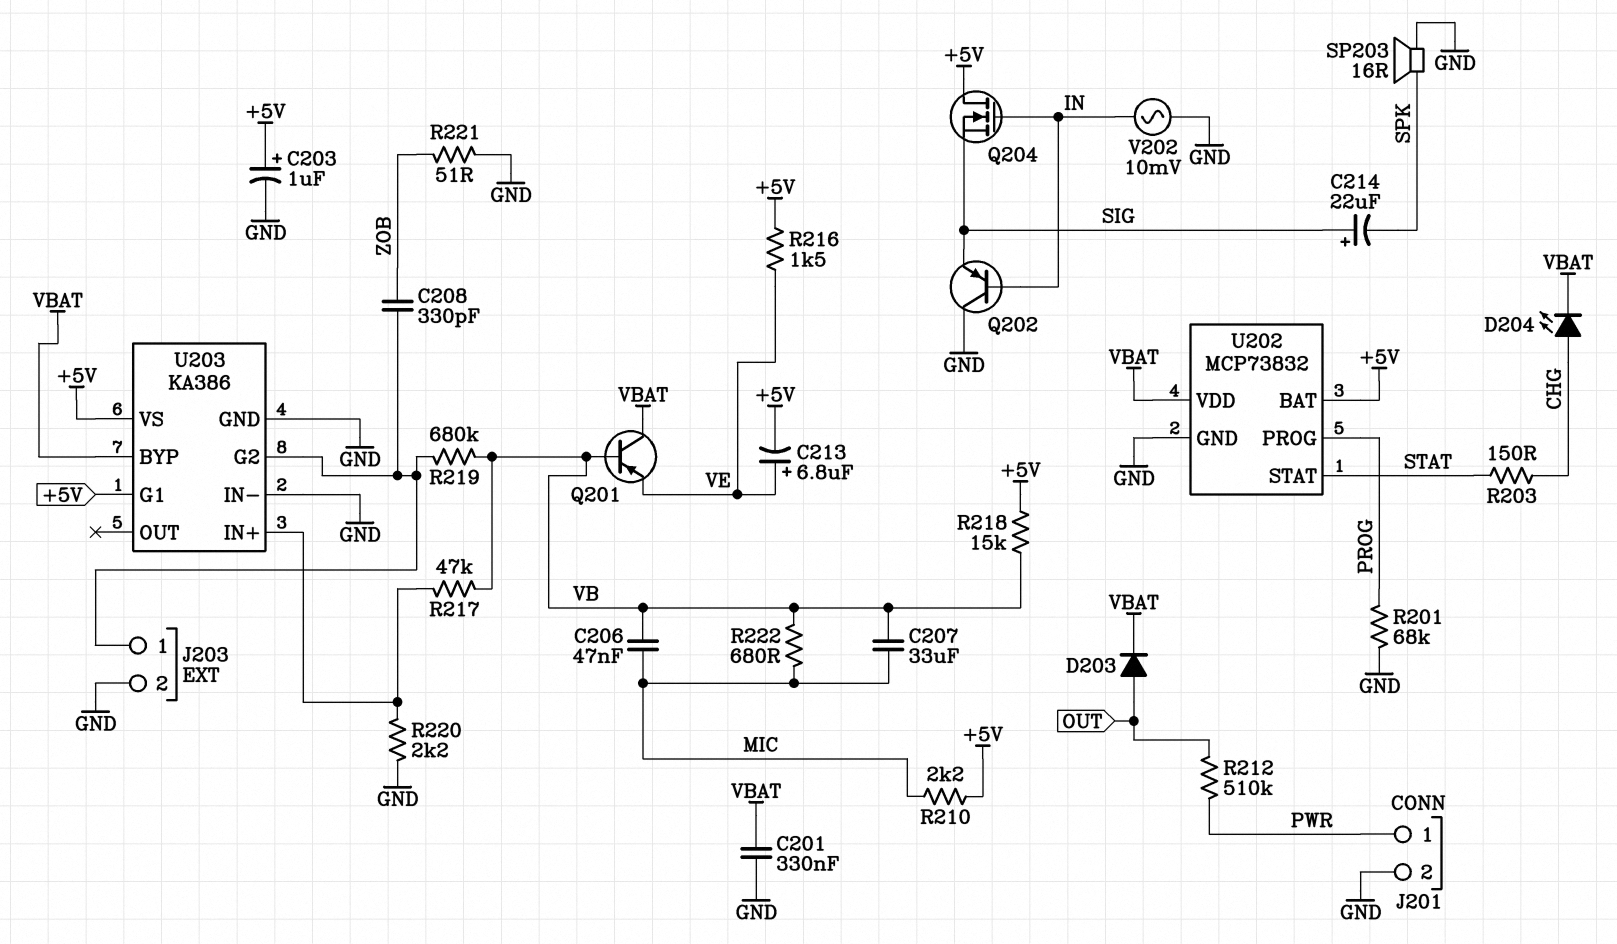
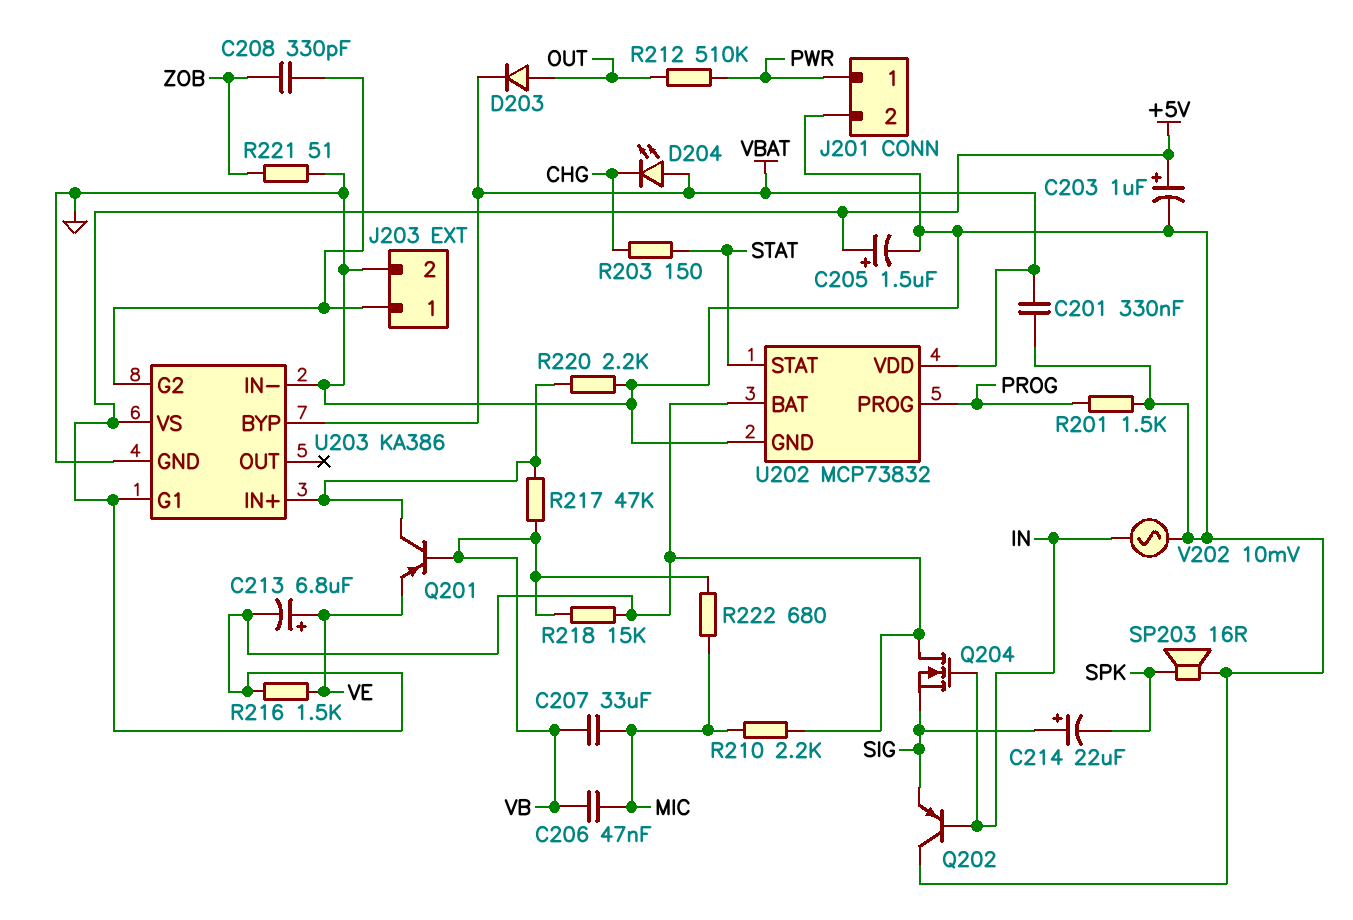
C205: none -> 1.5uF (plus +5V, minus GND)
D204: LED (A CHG, K VBAT) -> LED (A VBAT, K CHG)
Q201: PNP (B VB, C VBAT, E VE) -> PNP (B VB, C U203/IN+, E VE)
R201: 68k (GND, PROG) -> 1.5k (GND, PROG)
R219: 680k (J203/1, VB) -> none

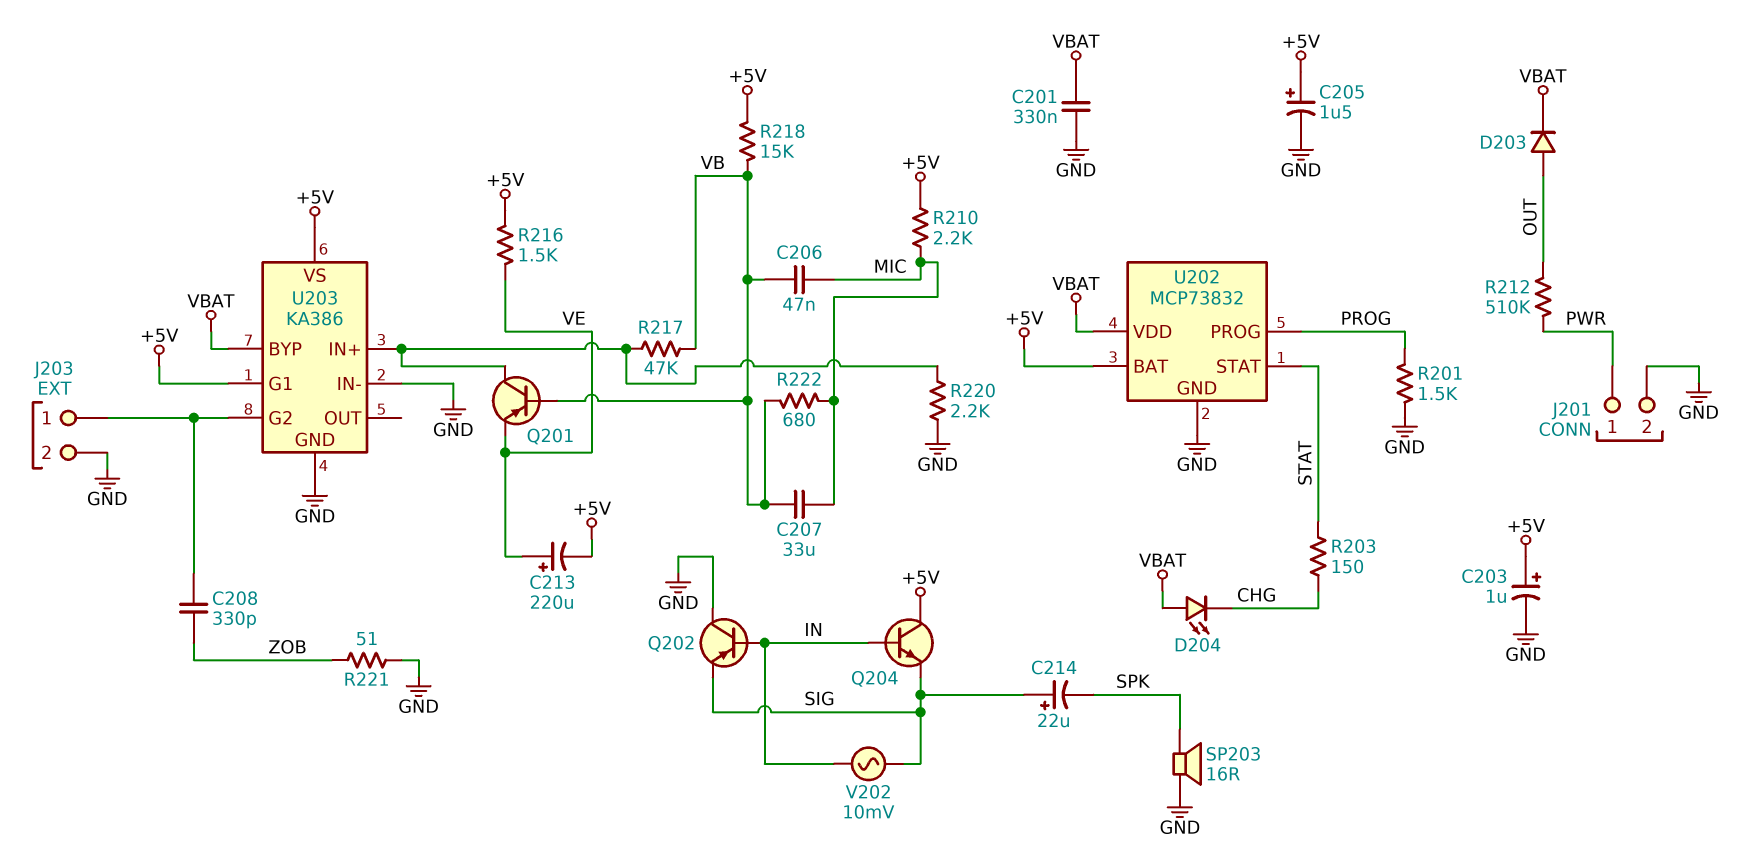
C213: 6.8uF (plus VE, minus +5V) -> 220uF (plus VE, minus +5V)
Q204: NMOS (G IN, D +5V, S SIG) -> NPN (B IN, C +5V, E SIG)
V202: AC 10mV (GND, IN) -> AC 10mV (IN, SIG)

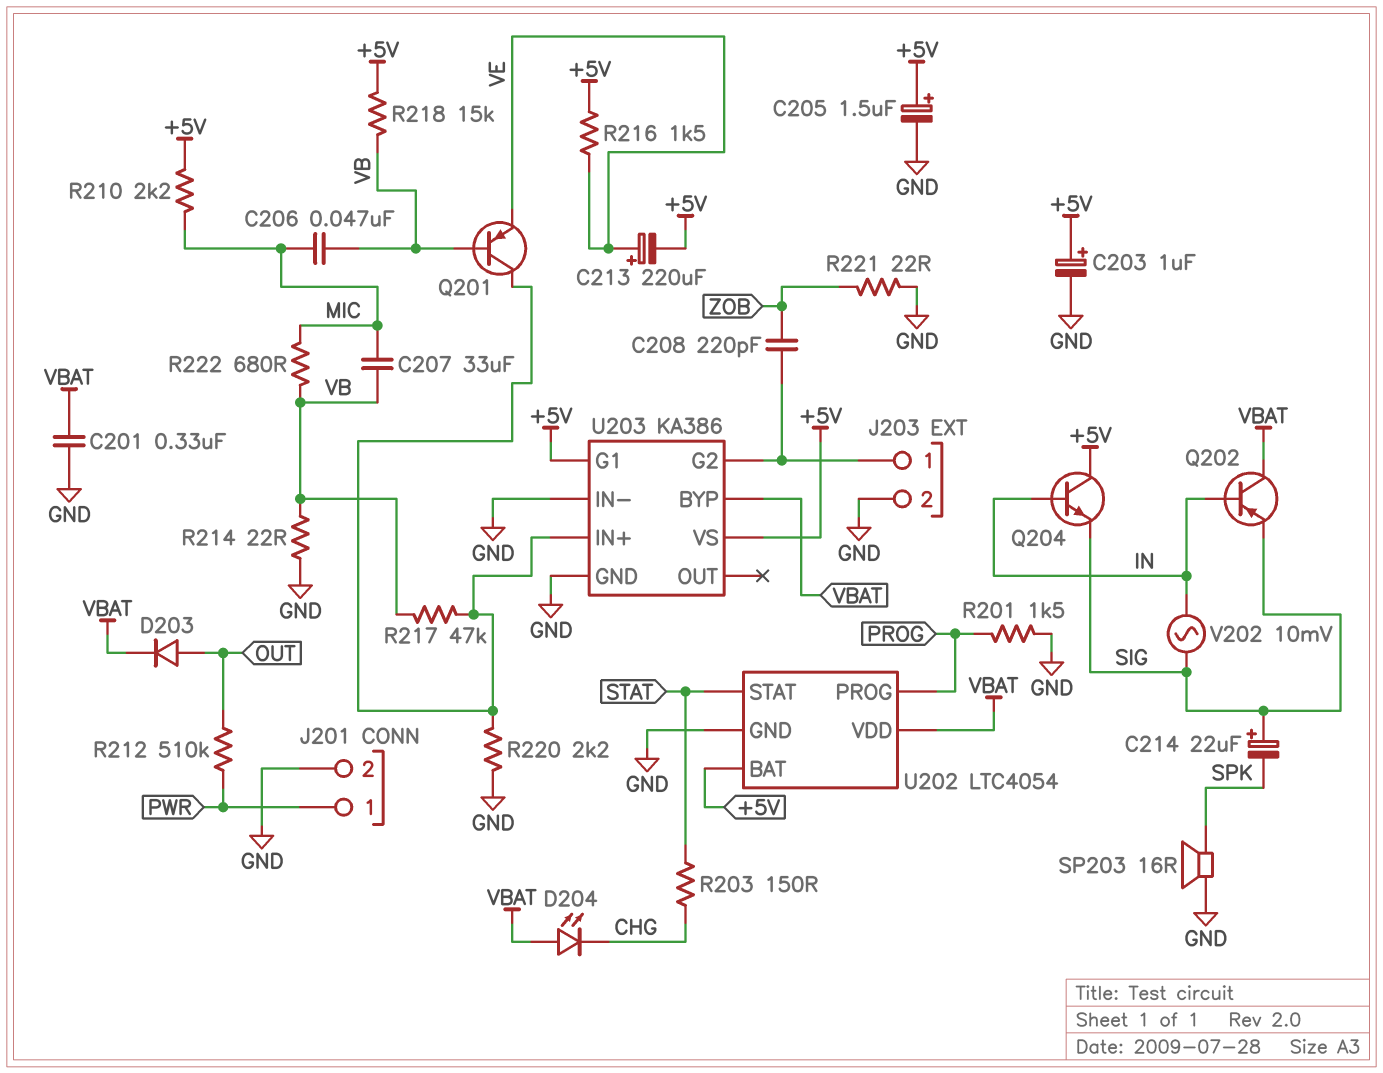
C208: 330pF (J203/1, ZOB) -> 220pF (J203/1, ZOB)
Q202: PNP (B IN, C GND, E SIG) -> PNP (B IN, C VBAT, E SIG)
R214: none -> 22 (GND, VB)
R221: 51 (GND, ZOB) -> 22 (GND, ZOB)
U202: MCP73832 -> LTC4054

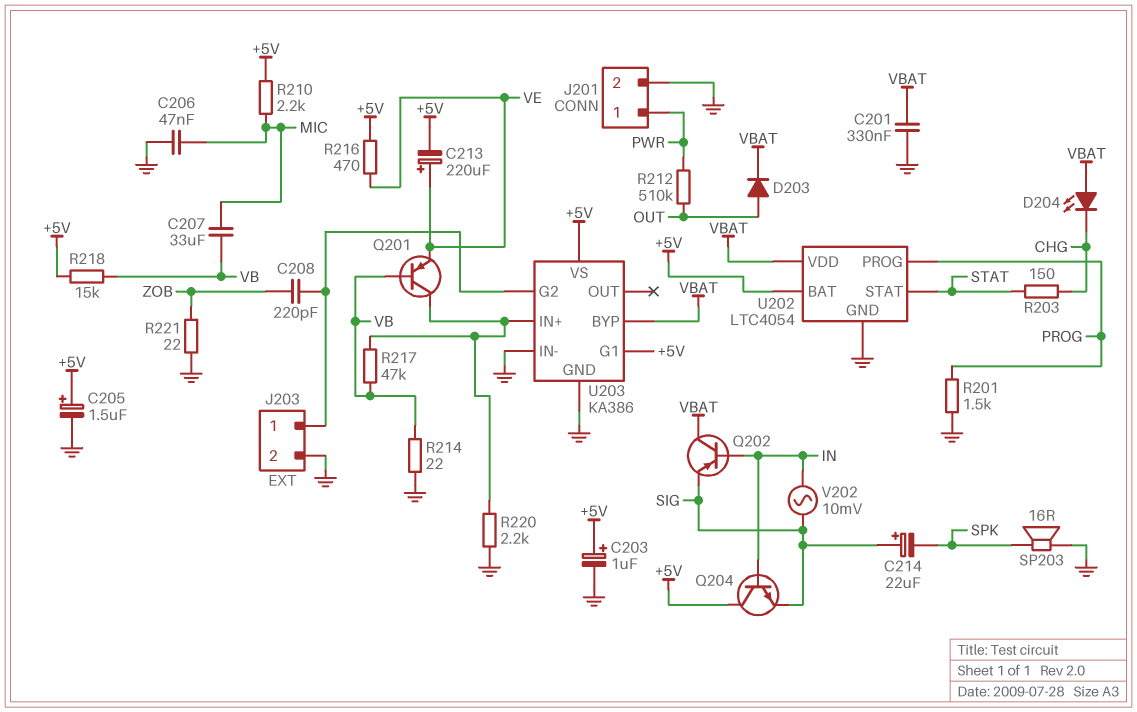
C206: 47nF (MIC, VB) -> 47nF (GND, MIC)
R216: 1.5k (+5V, VE) -> 470 (+5V, VE)
R222: 680 (MIC, VB) -> none

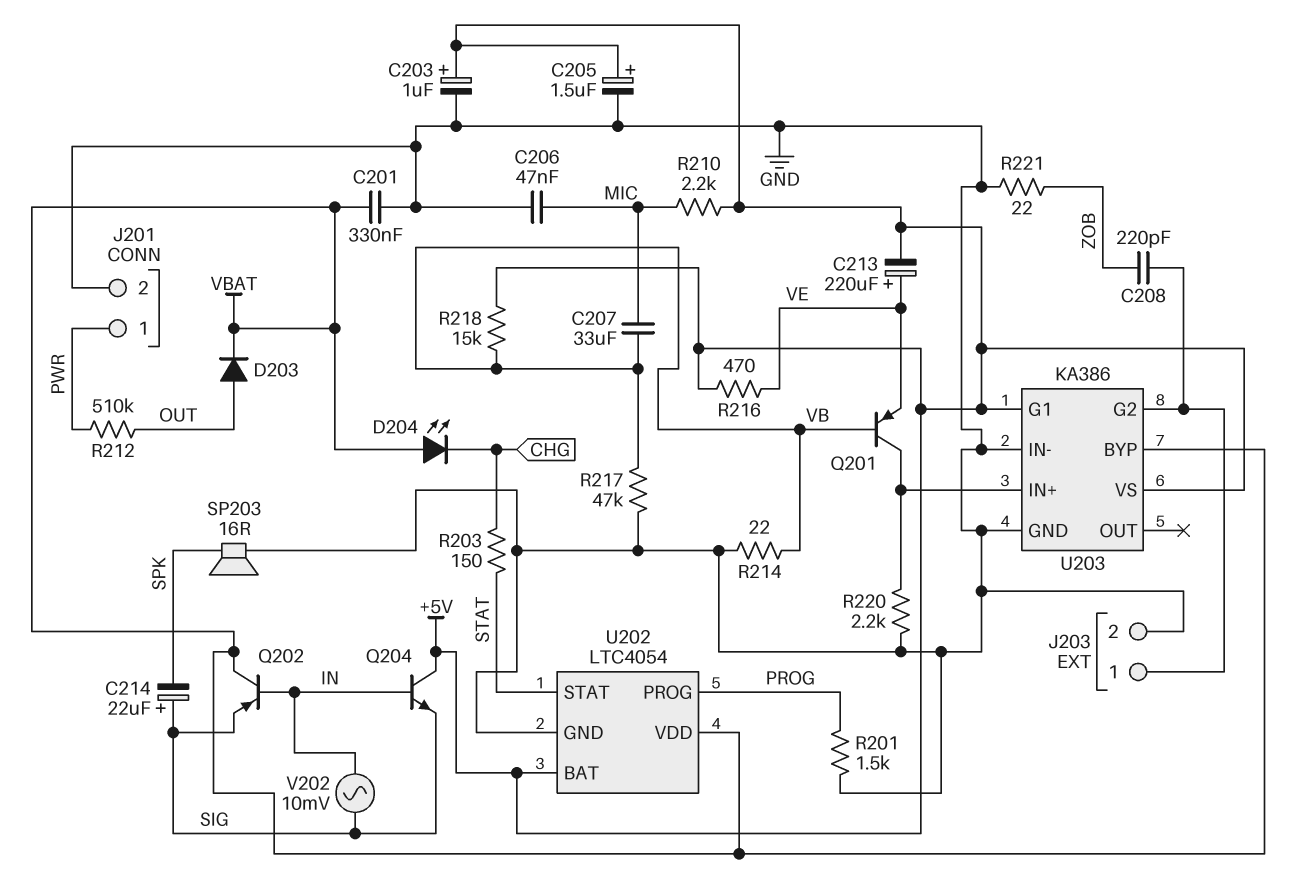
R217: 47k (U203/IN+, VB) -> 47k (GND, VB)

